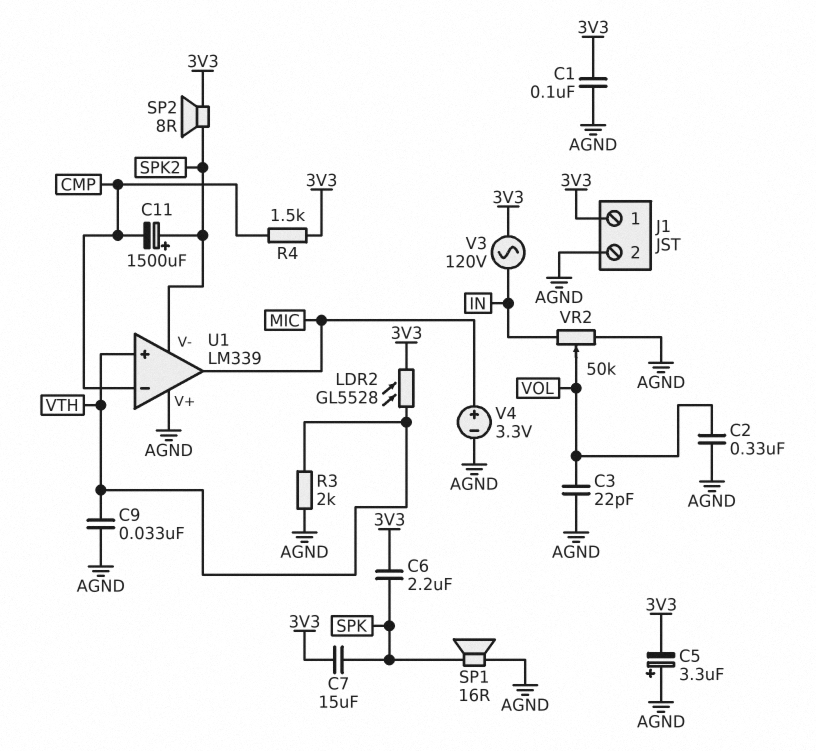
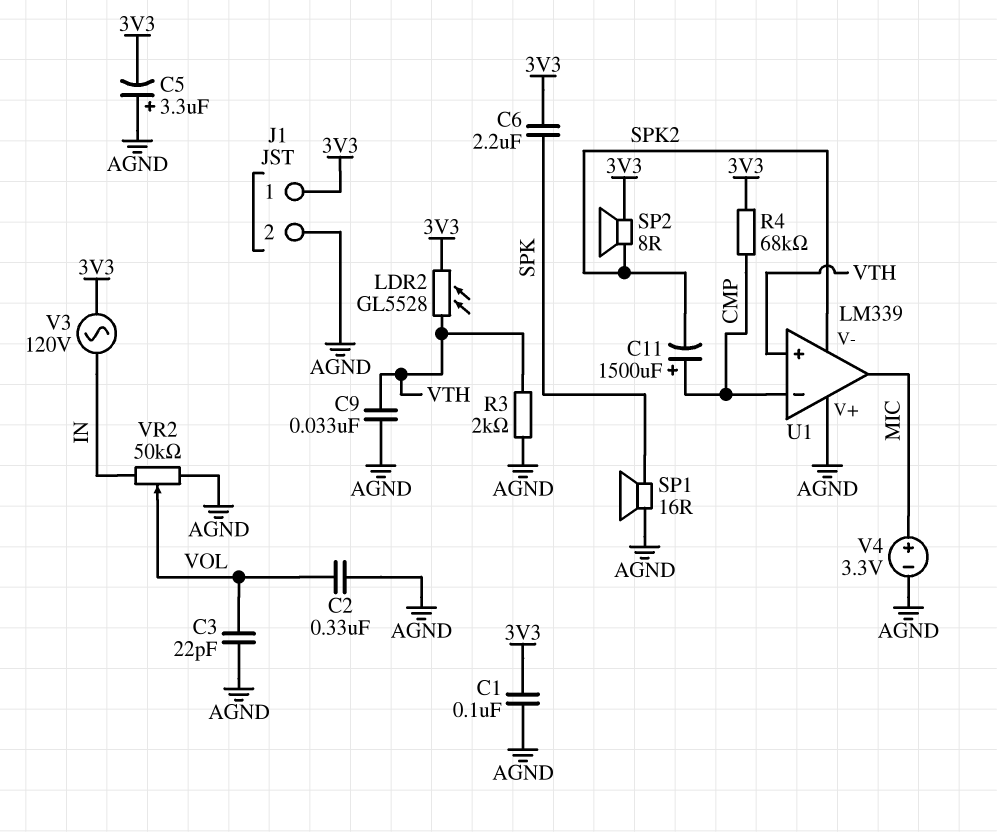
C7: 15uF (3V3, SPK) -> none
C11: 1500uF (plus SPK2, minus CMP) -> 1500uF (plus CMP, minus SPK2)
R4: 1.5k (3V3, CMP) -> 68k (3V3, CMP)

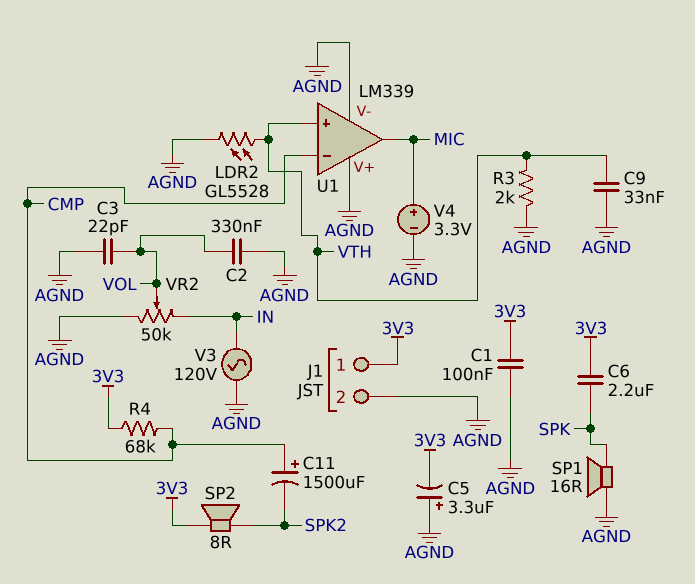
LDR2: GL5528 (3V3, VTH) -> GL5528 (AGND, VTH)
U1 pin V-: SPK2 -> AGND
V3: AC 120V (3V3, IN) -> AC 120V (AGND, IN)

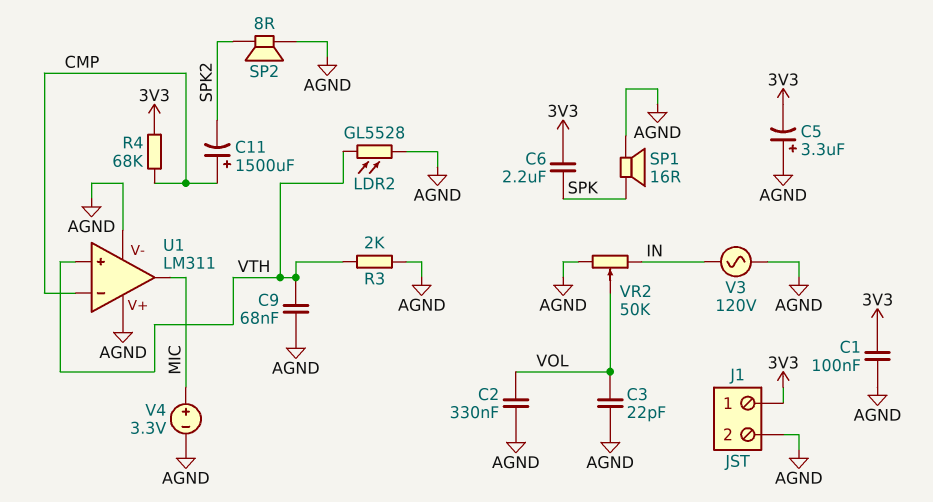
C9: 33nF (AGND, VTH) -> 68nF (AGND, VTH)
SP2: speaker 8R (3V3, SPK2) -> speaker 8R (AGND, SPK2)
U1: LM339 -> LM311

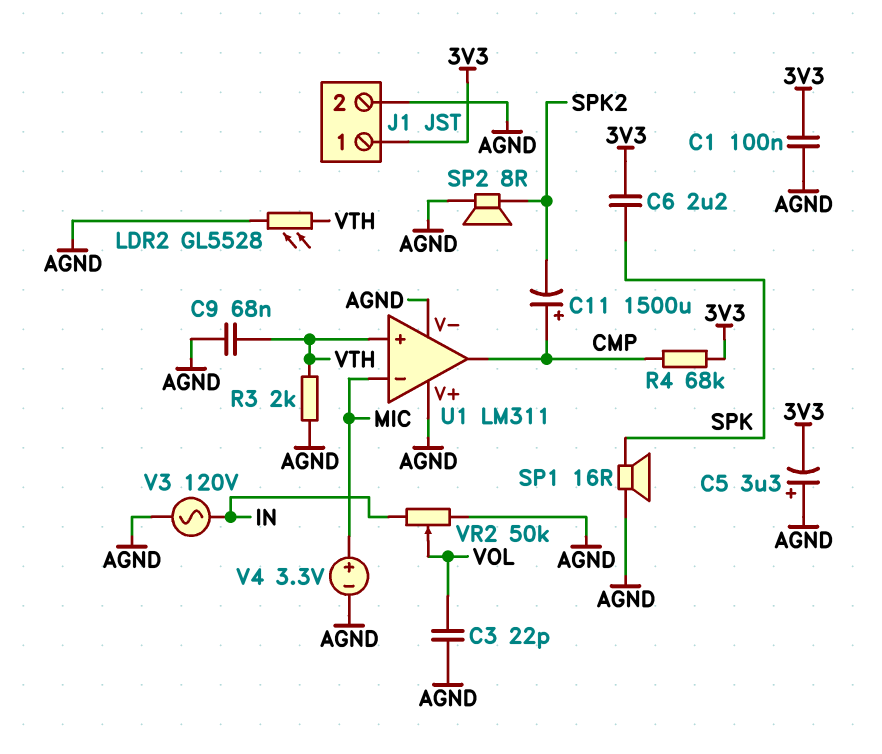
C2: 330nF (AGND, VOL) -> none
U1 pin in-: CMP -> MIC
U1 pin out: MIC -> CMP

